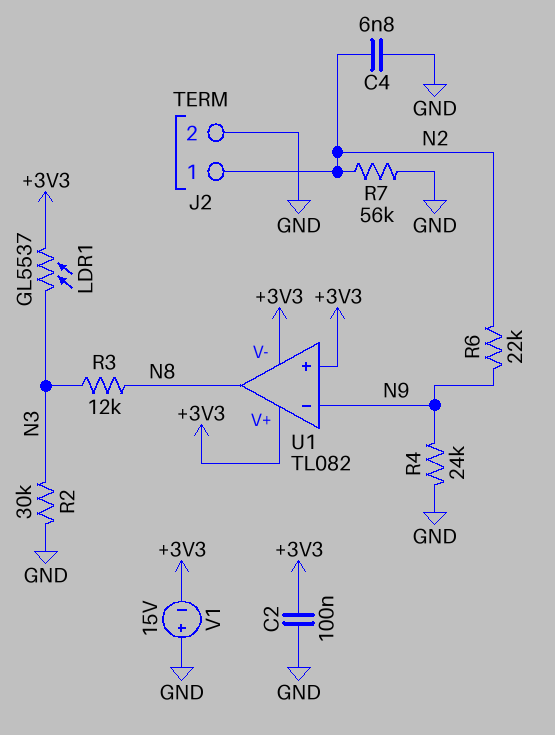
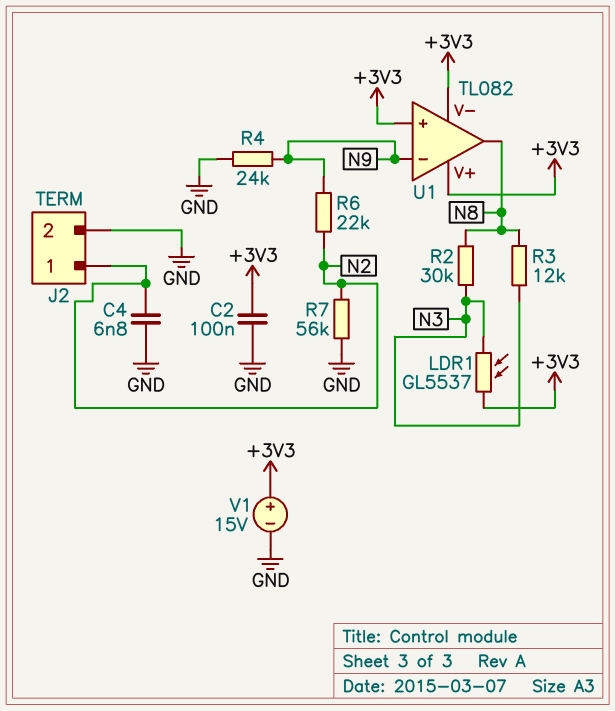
R2: 30k (GND, N3) -> 30k (N3, N8)
V1: 15V (plus GND, minus +3V3) -> 15V (plus +3V3, minus GND)

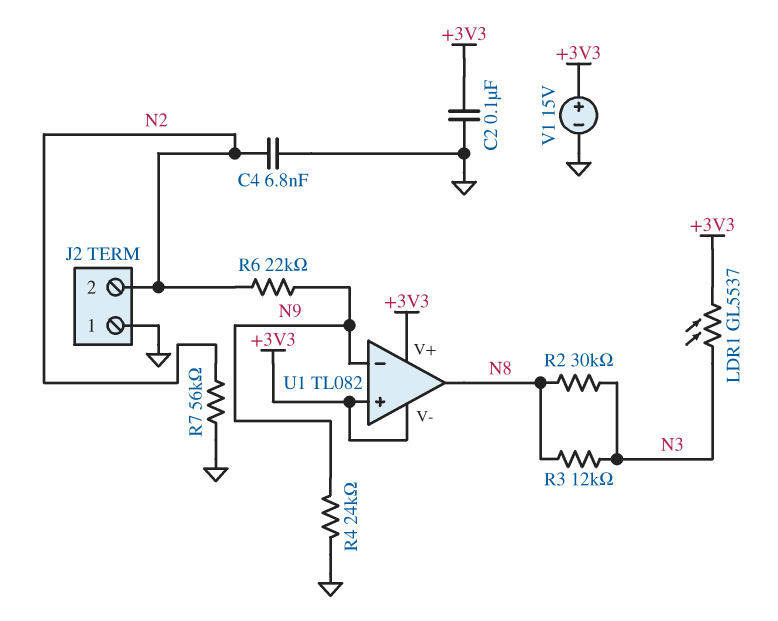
J2 pin 1: N2 -> GND
J2 pin 2: GND -> N2

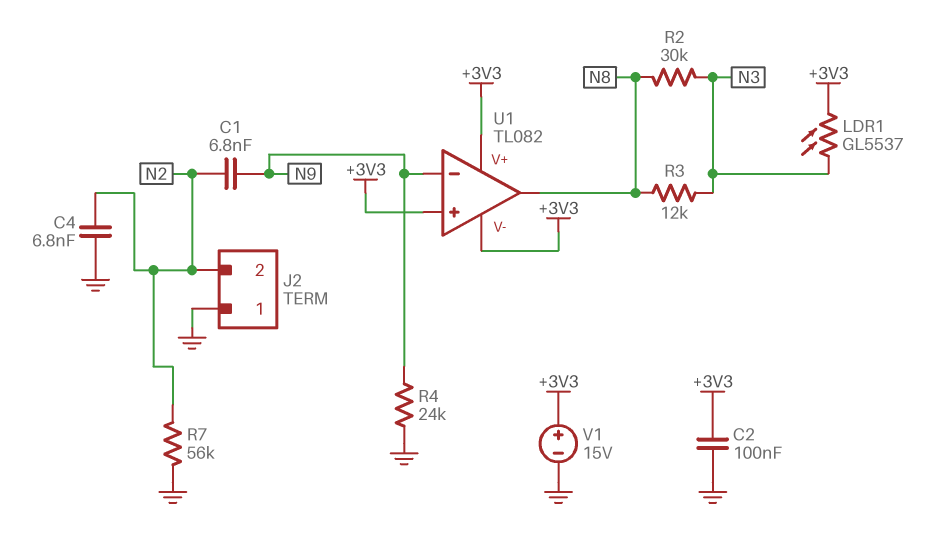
C1: none -> 6.8nF (N2, N9)
R6: 22k (N2, N9) -> none

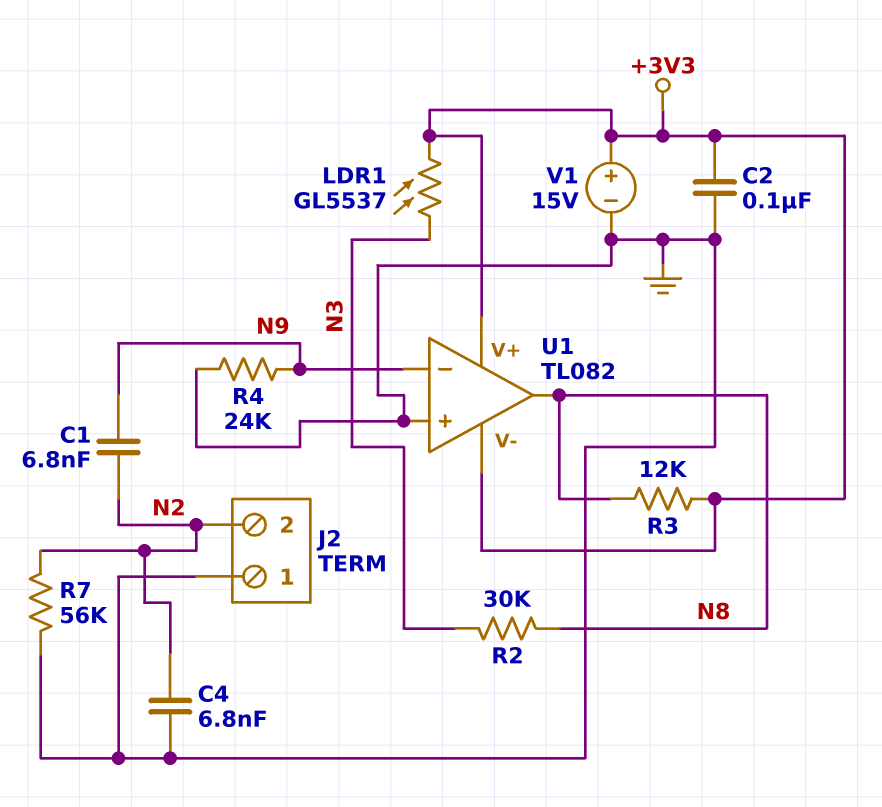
R3: 12k (N3, N8) -> 12k (+3V3, N8)
U1 pin in+: +3V3 -> GND

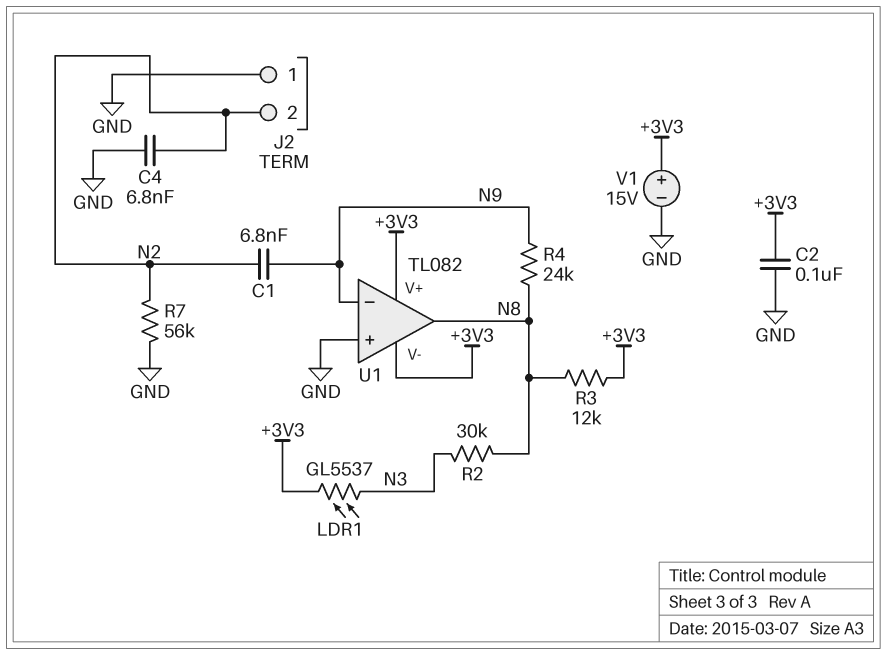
R4: 24k (GND, N9) -> 24k (N8, N9)

